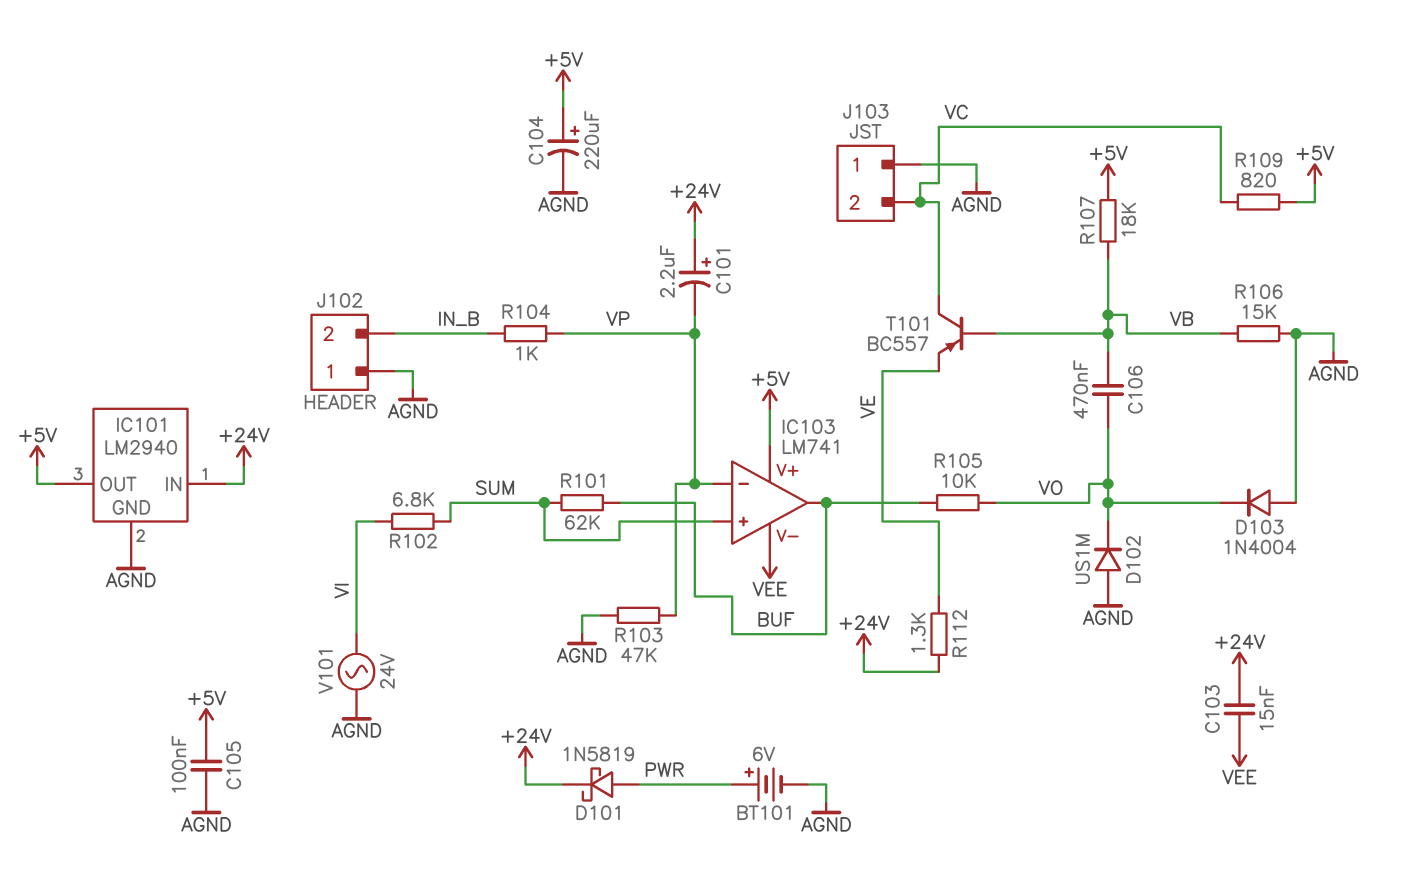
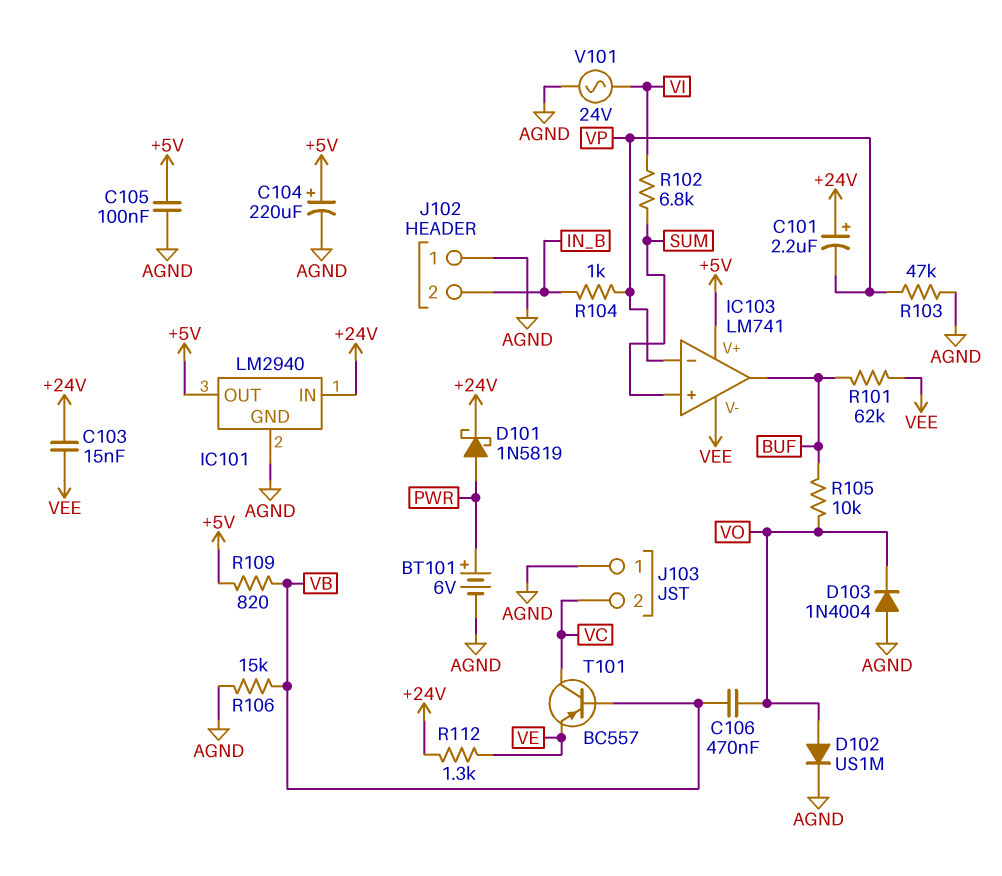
D102: diode US1M (A AGND, K VO) -> diode US1M (A VO, K AGND)
R101: 62k (BUF, SUM) -> 62k (BUF, VEE)
R107: 18k (+5V, VB) -> none
R109: 820 (+5V, VC) -> 820 (+5V, VB)

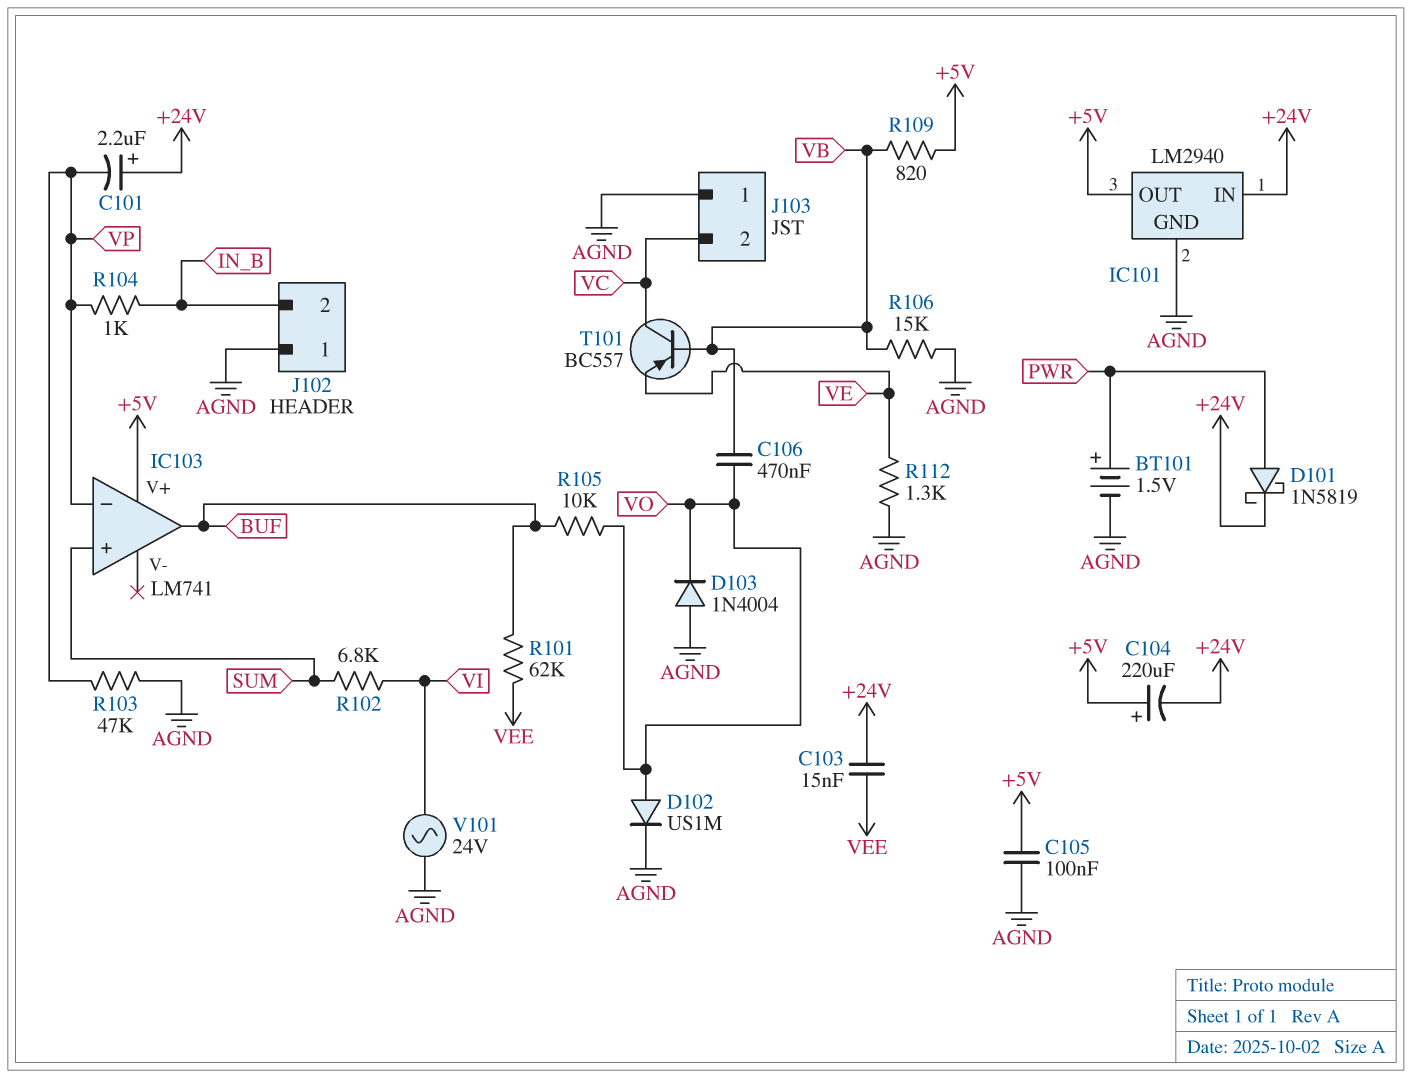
BT101: 6V (plus PWR, minus AGND) -> 1.5V (plus PWR, minus AGND)
C104: 220uF (plus +5V, minus AGND) -> 220uF (plus +5V, minus +24V)
IC103 pin V-: VEE -> none
R112: 1.3k (+24V, VE) -> 1.3k (AGND, VE)

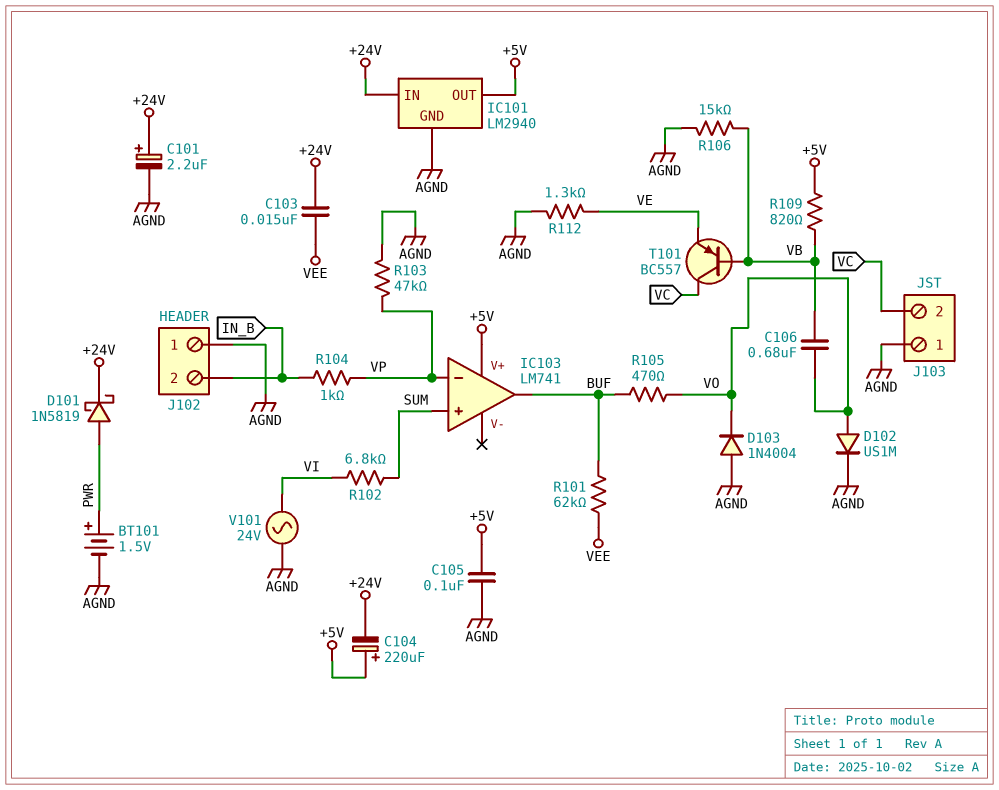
C101: 2.2uF (plus +24V, minus VP) -> 2.2uF (plus +24V, minus AGND)
C106: 470nF (VB, VO) -> 680nF (VB, VO)
R105: 10k (BUF, VO) -> 470 (BUF, VO)

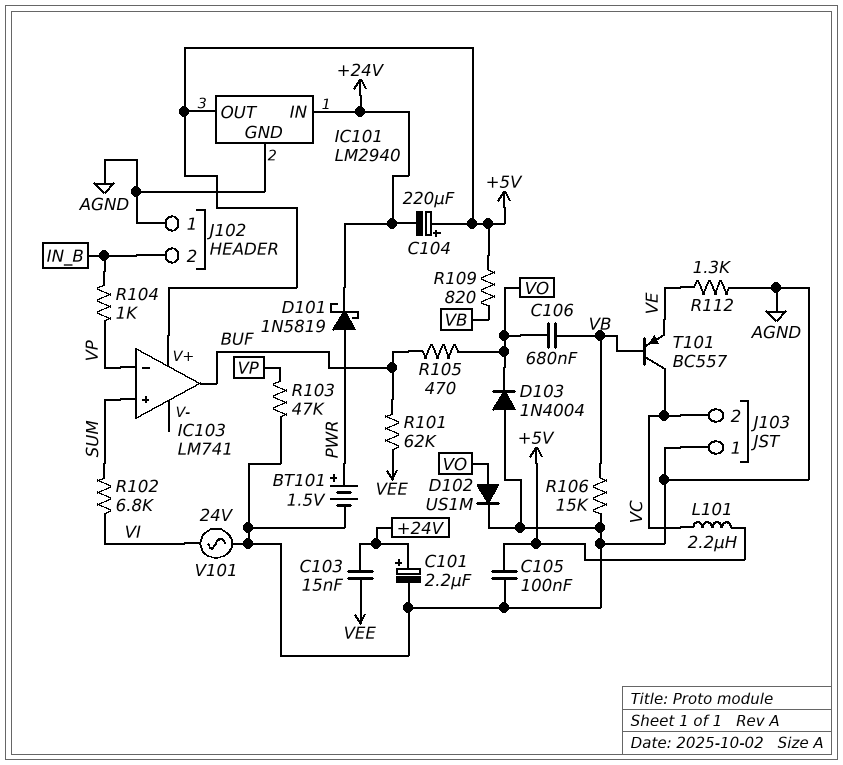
L101: none -> 2.2uH (+5V, VC)

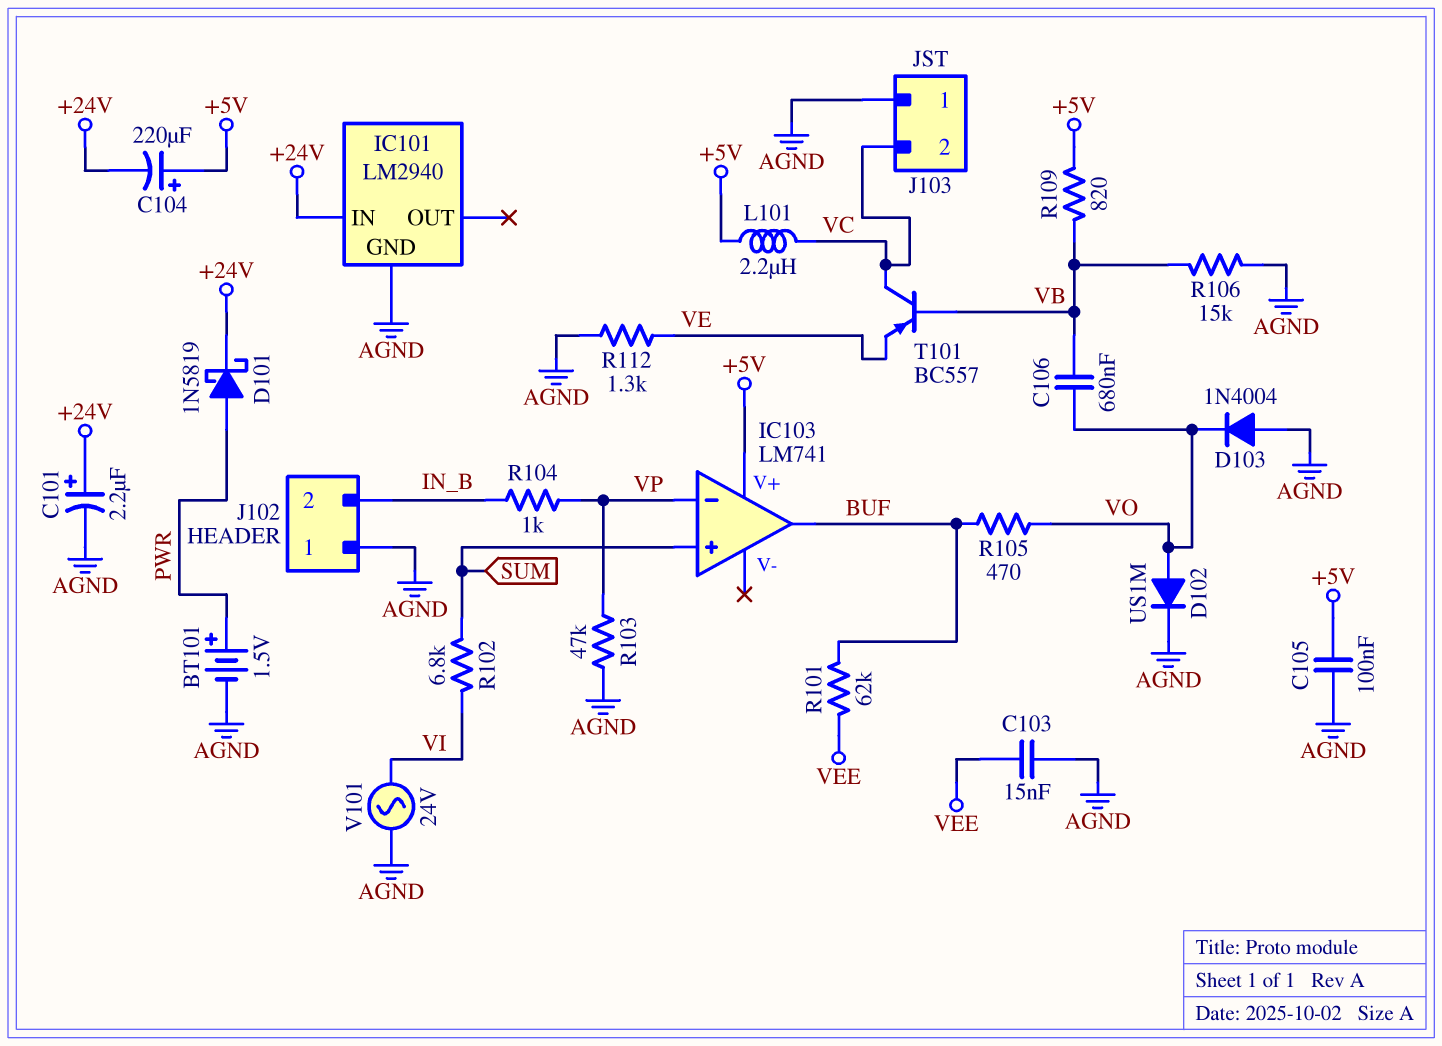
C103: 15nF (+24V, VEE) -> 15nF (AGND, VEE)
IC101 pin OUT: +5V -> none

